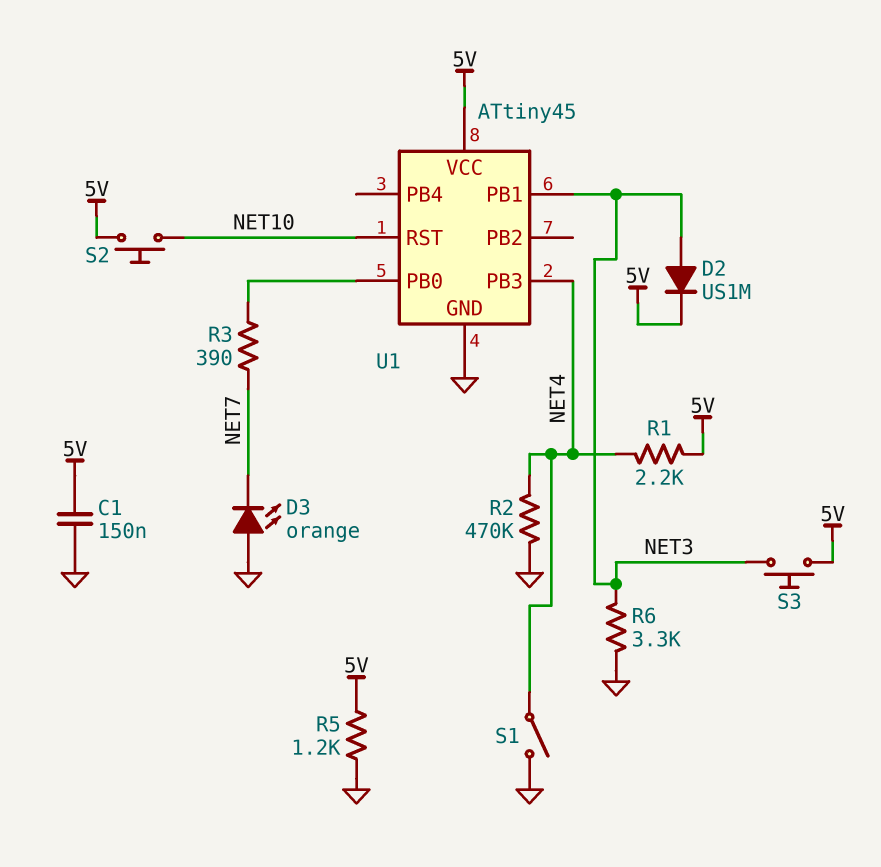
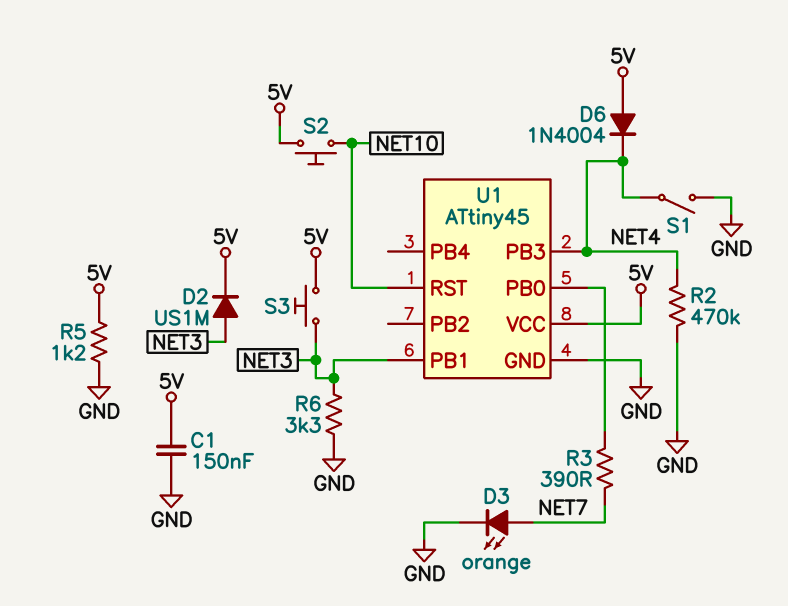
D3: LED orange (A GND, K NET7) -> LED orange (A NET7, K GND)
D6: none -> diode 1N4004 (A 5V, K NET4)
R1: 2.2k (5V, NET4) -> none

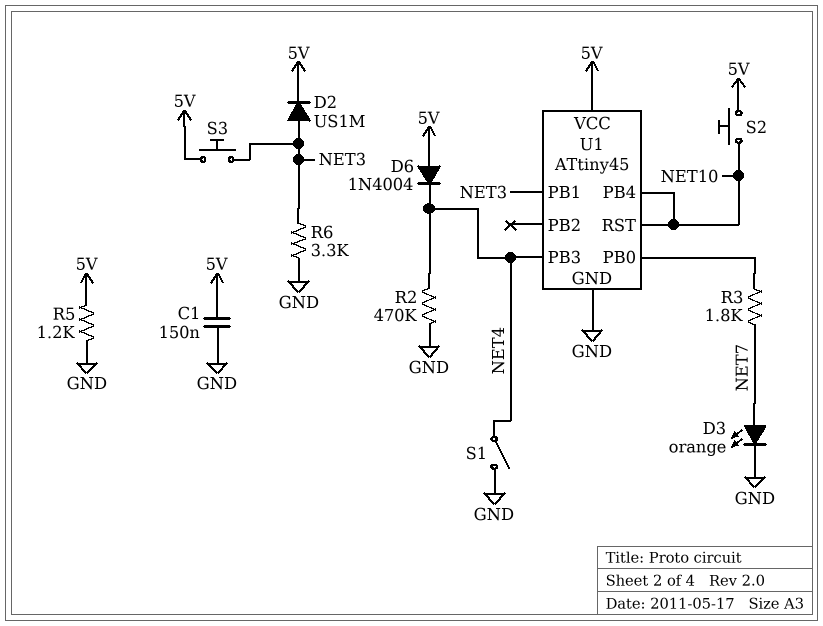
R3: 390 (NET7, U1/PB0) -> 1.8k (NET7, U1/PB0)
U1 pin PB4: none -> NET10

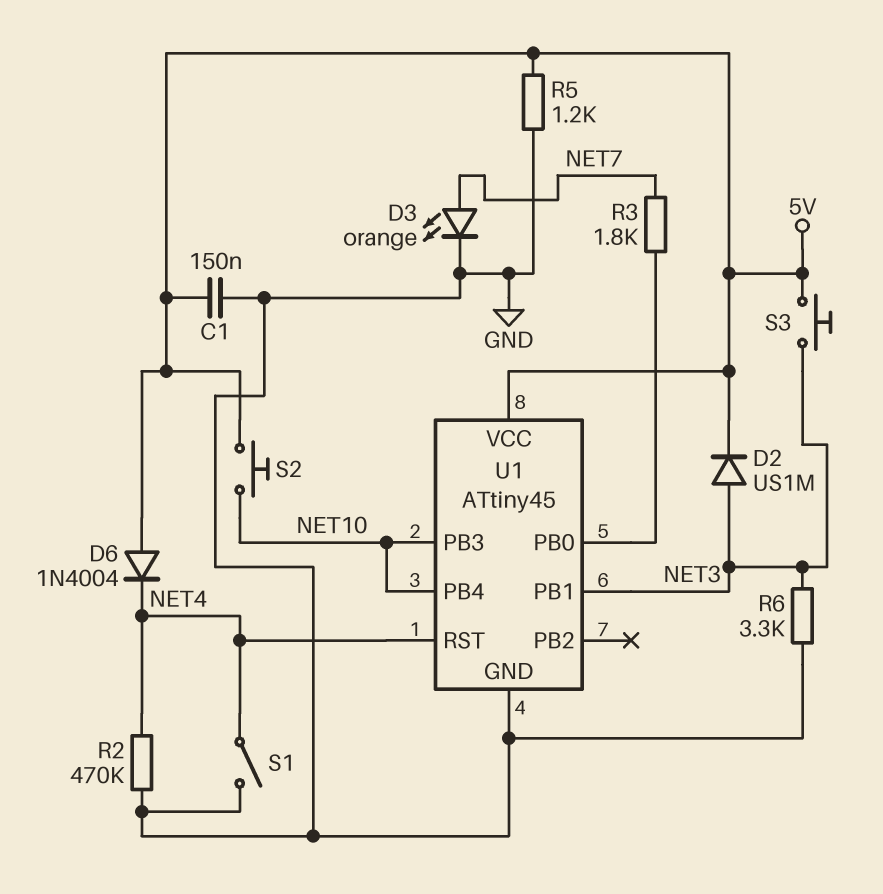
U1 pin PB3: NET4 -> NET10
U1 pin RST: NET10 -> NET4

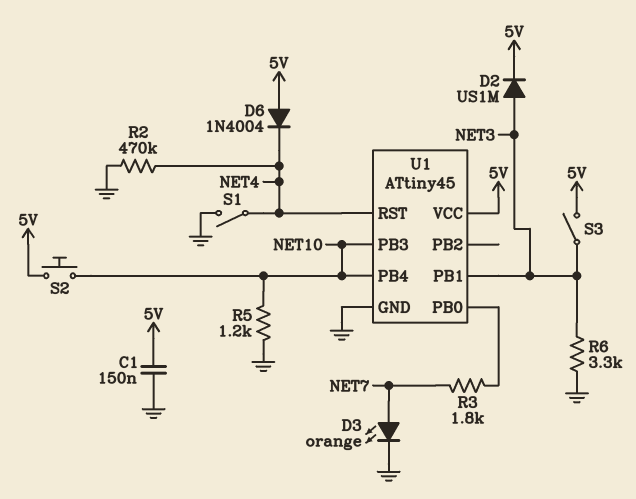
R5: 1.2k (5V, GND) -> 1.2k (GND, NET10)
S3: button (5V, NET3) -> switch (5V, NET3)

